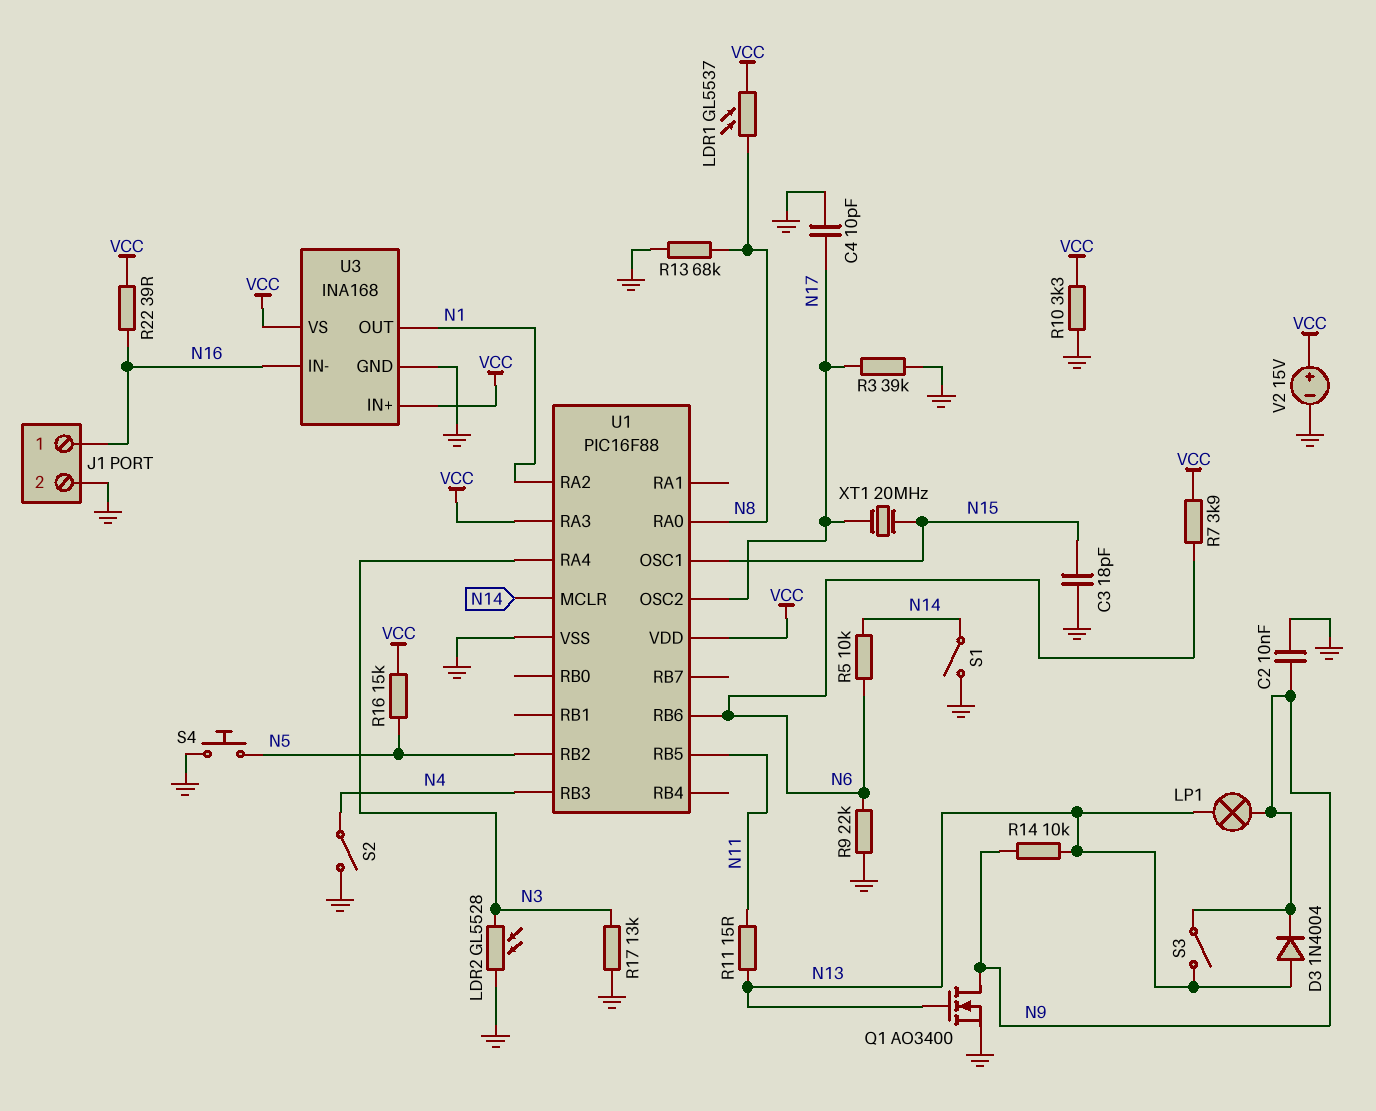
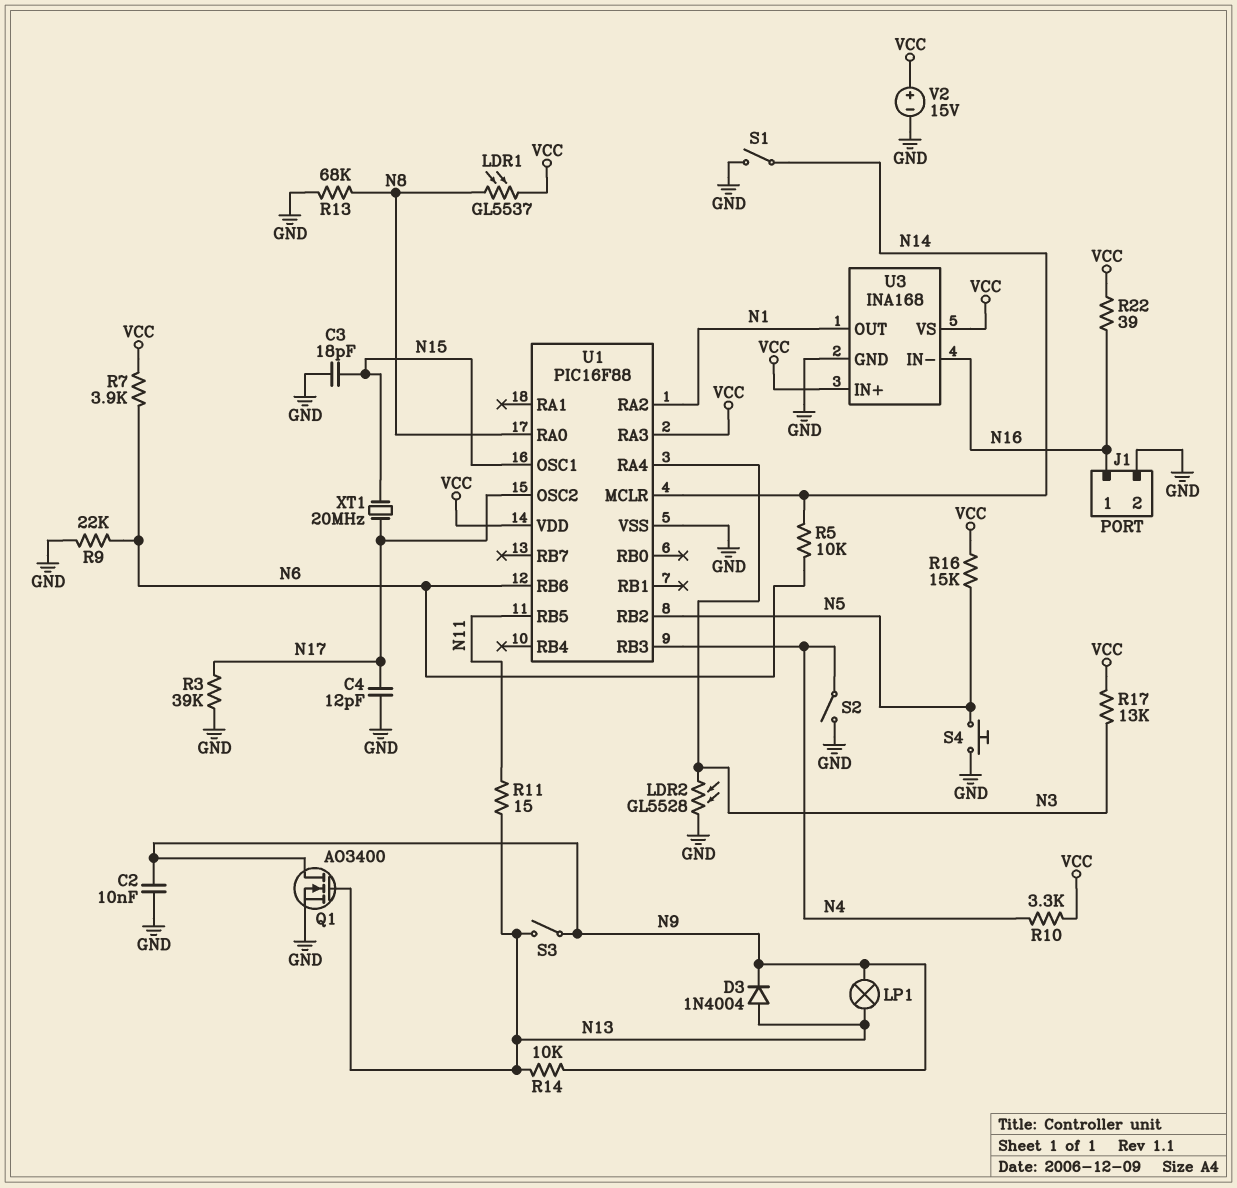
C4: 10pF (GND, N17) -> 12pF (GND, N17)
R10: 3.3k (GND, VCC) -> 3.3k (N4, VCC)
R17: 13k (GND, N3) -> 13k (N3, VCC)

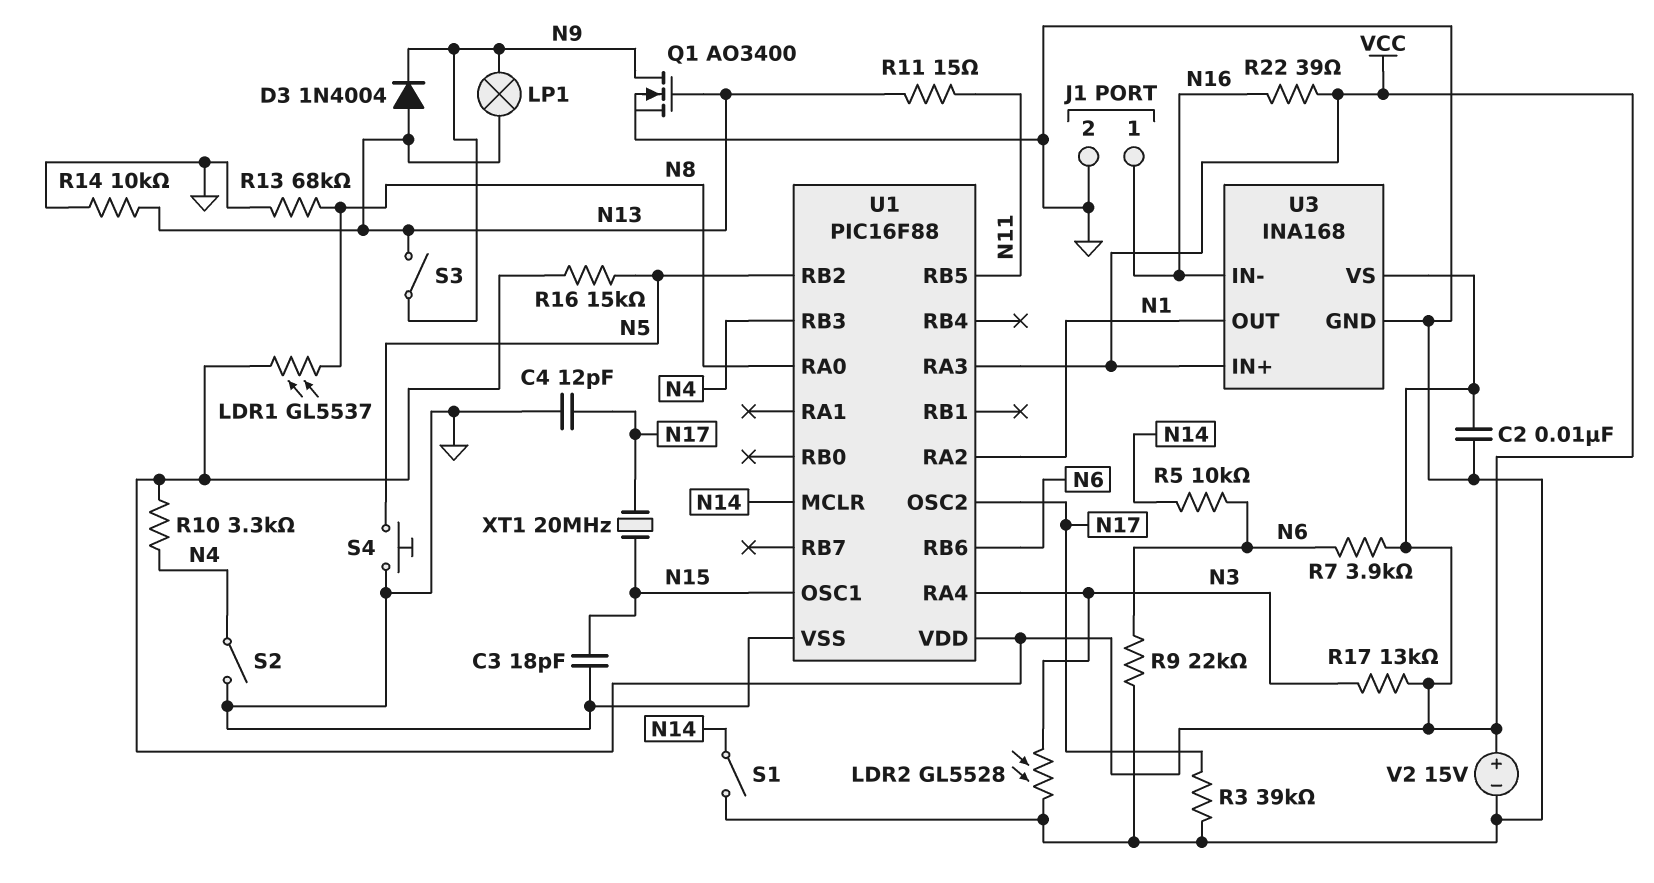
C2: 10nF (GND, N9) -> 10nF (GND, VCC)
R14: 10k (N9, N13) -> 10k (GND, N13)

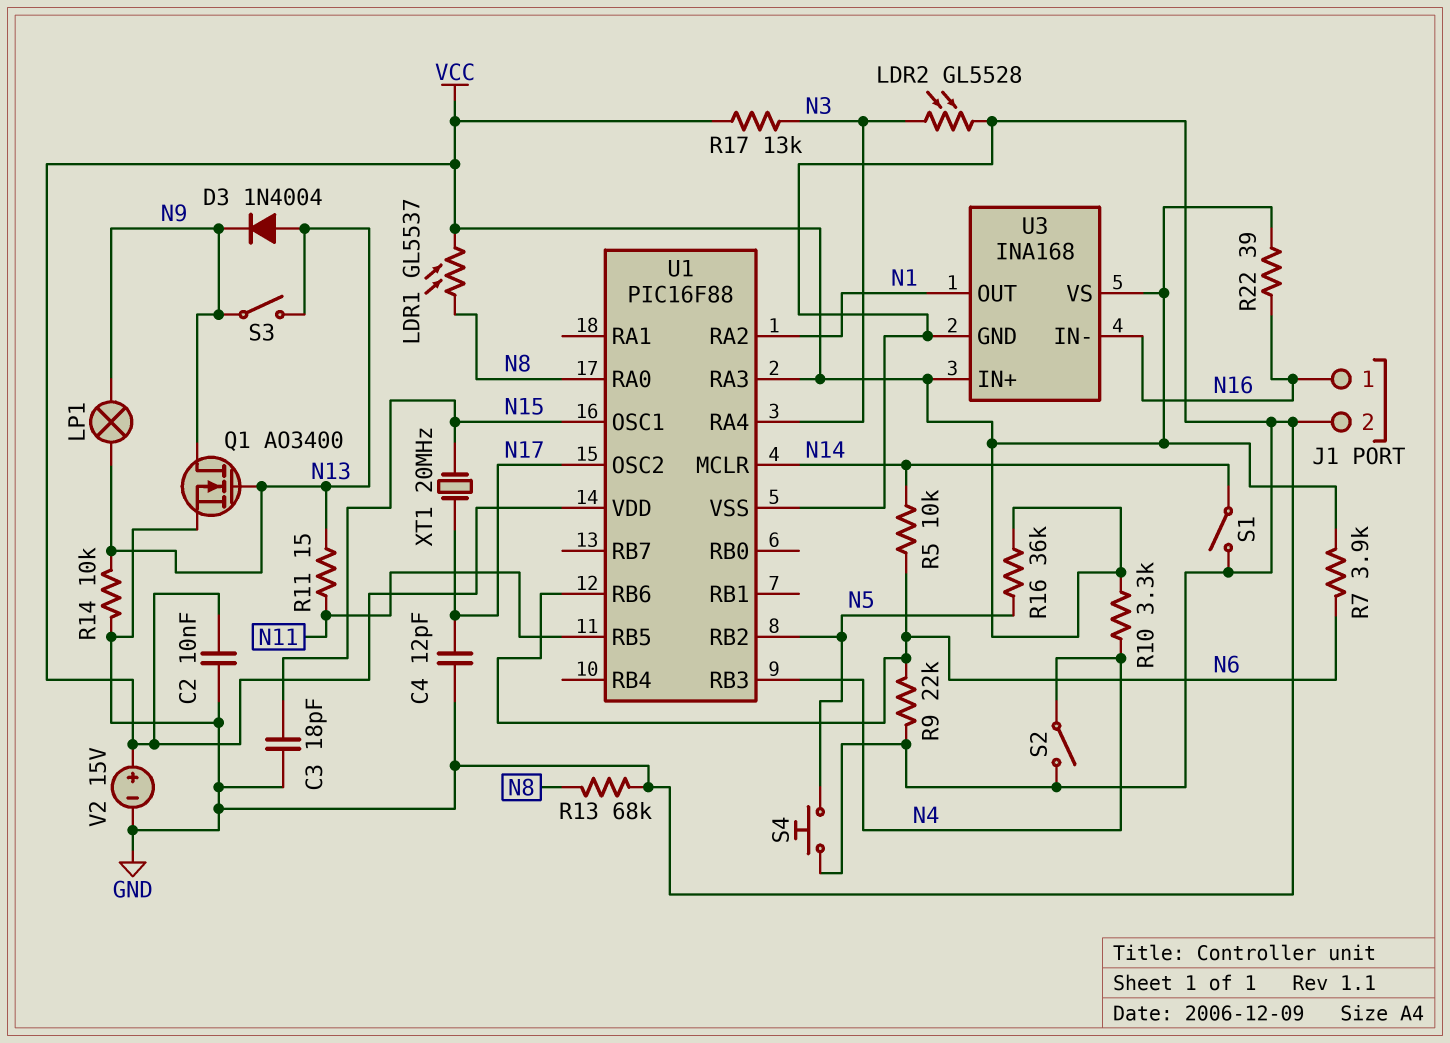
R3: 39k (GND, N17) -> none
R16: 15k (N5, VCC) -> 36k (N5, VCC)

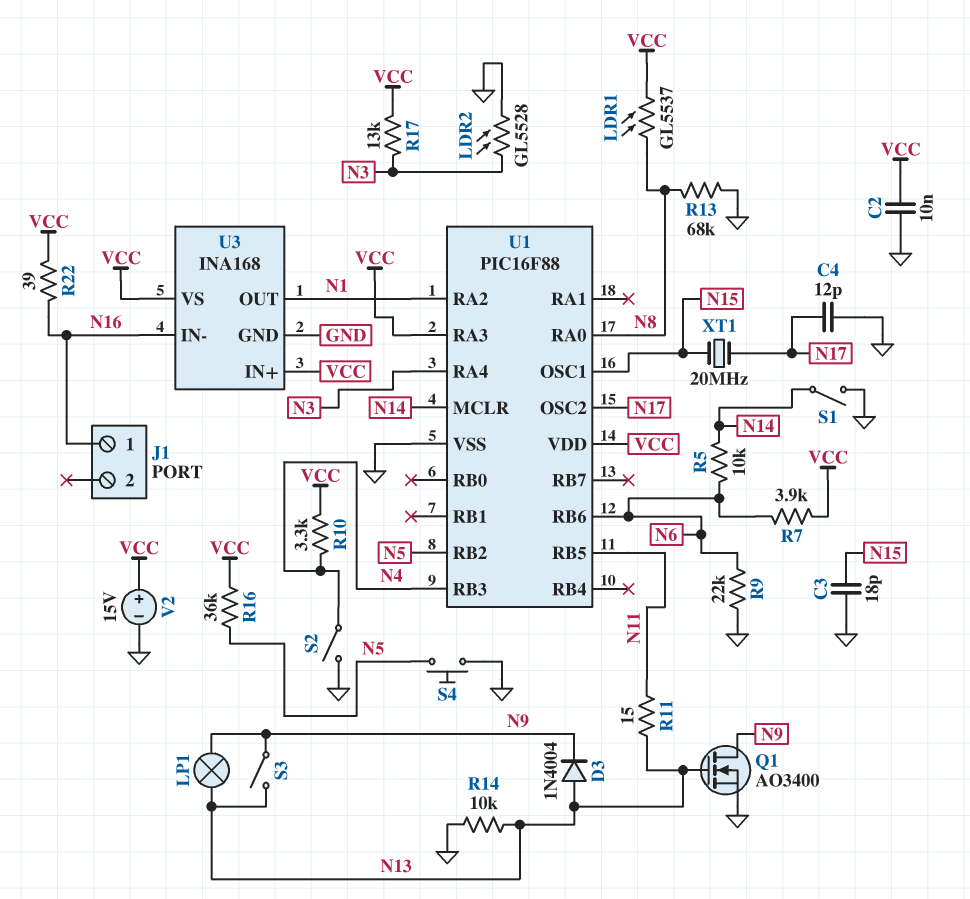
J1 pin 2: GND -> none

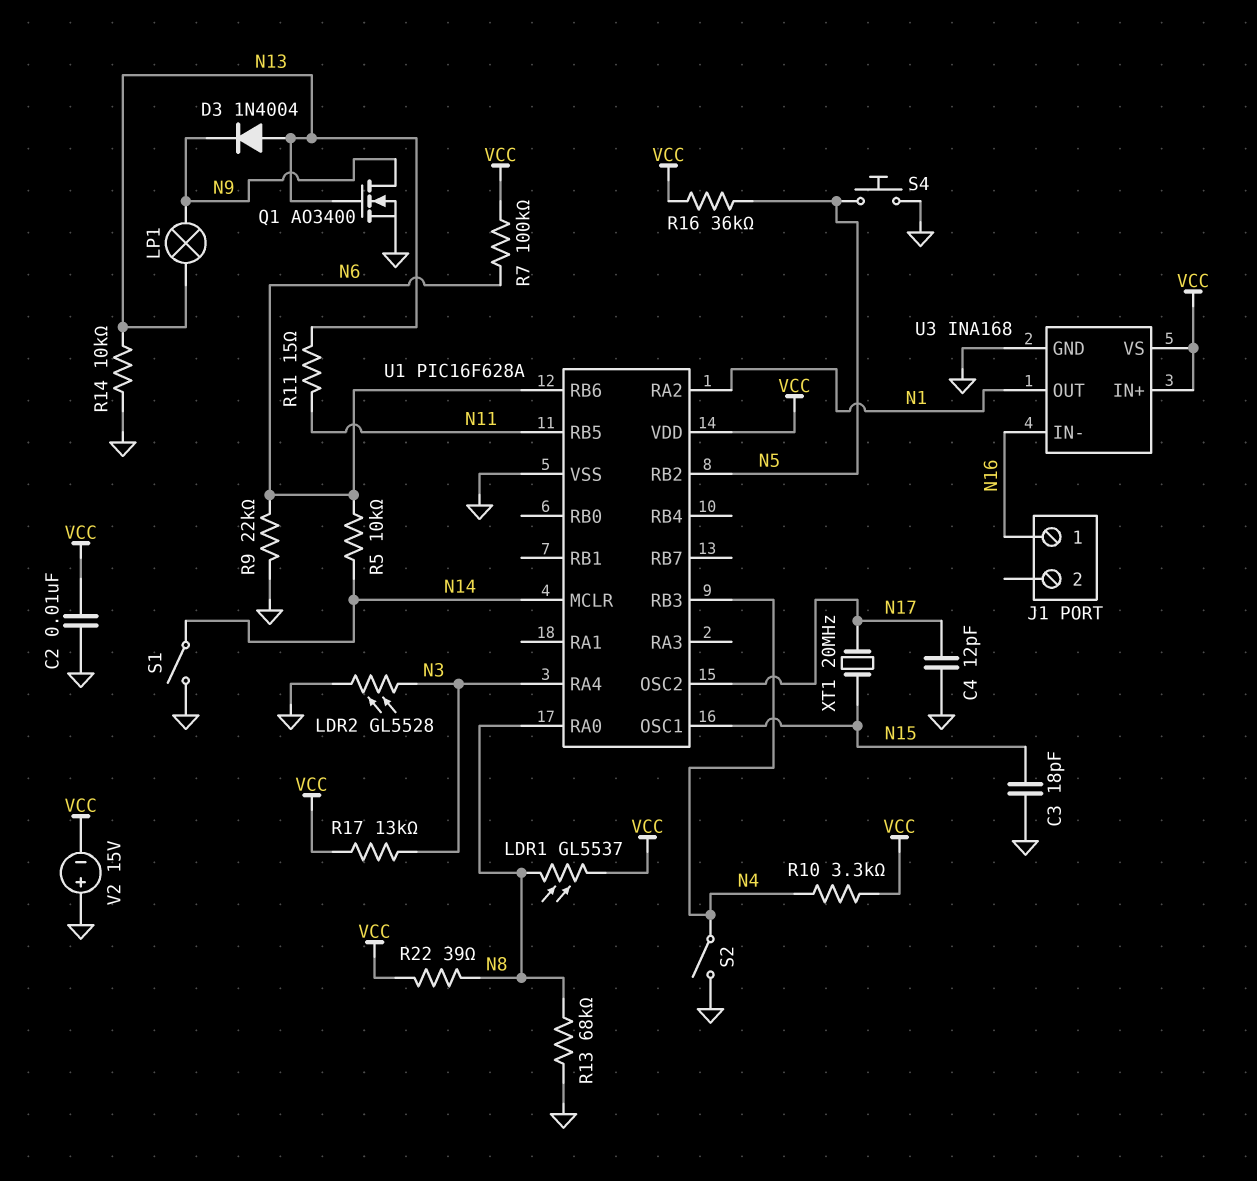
R7: 3.9k (N6, VCC) -> 100k (N6, VCC)
R22: 39 (N16, VCC) -> 39 (N8, VCC)
S3: switch (N9, N13) -> none
U1: PIC16F88 -> PIC16F628A
U1 pin RA3: VCC -> none
V2: 15V (plus VCC, minus GND) -> 15V (plus GND, minus VCC)

